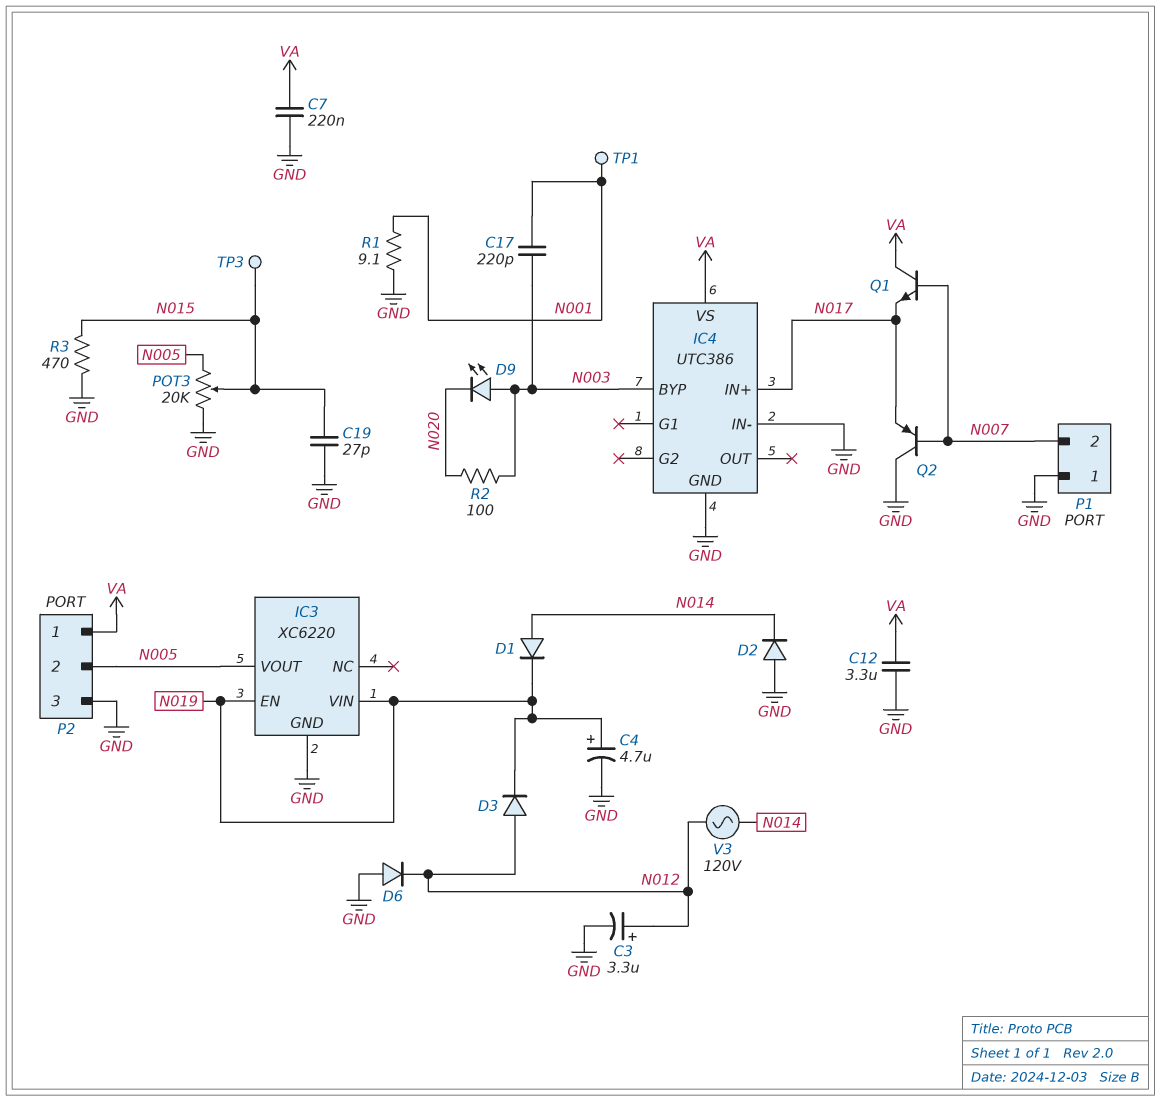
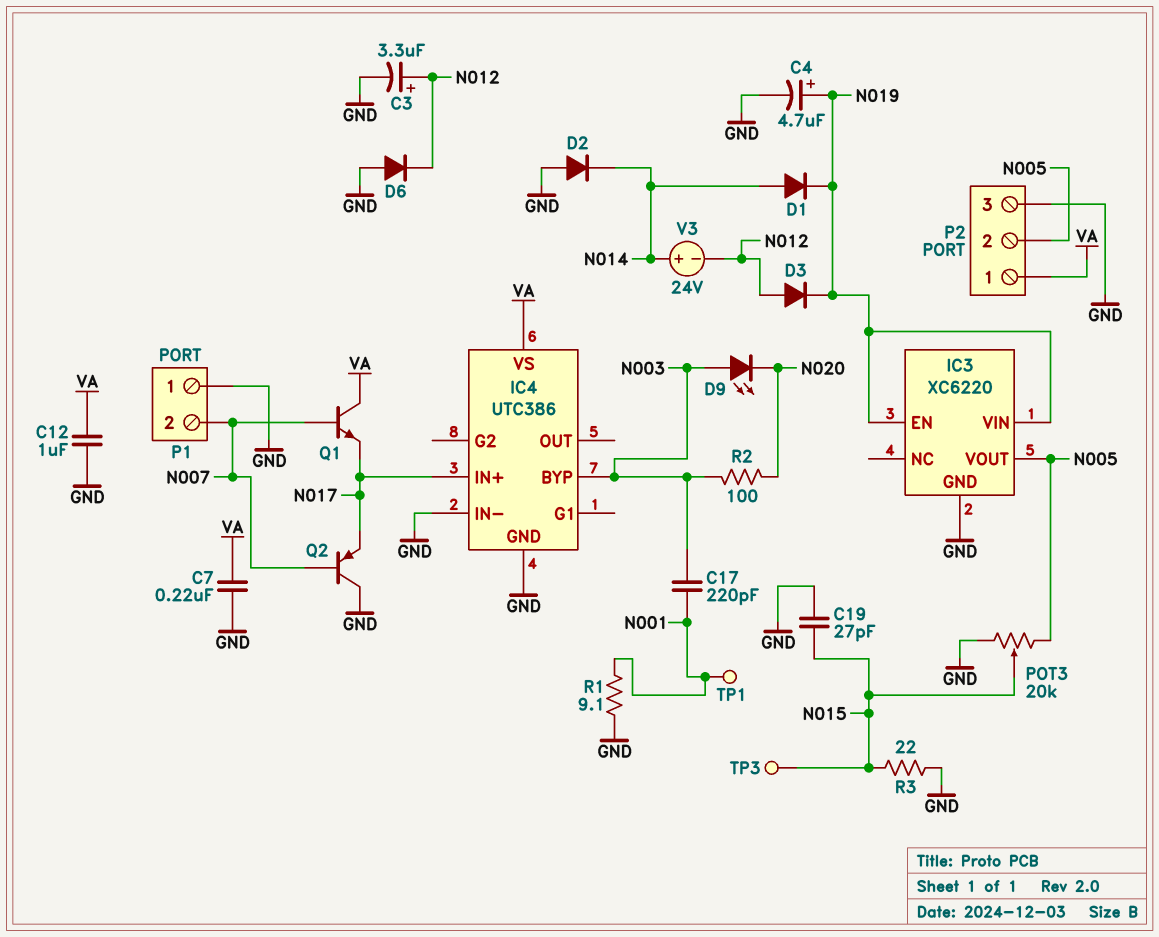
C12: 3.3uF (GND, VA) -> 1uF (GND, VA)
R3: 470 (GND, N015) -> 22 (GND, N015)
V3: AC 120V (N012, N014) -> 24V (plus N014, minus N012)

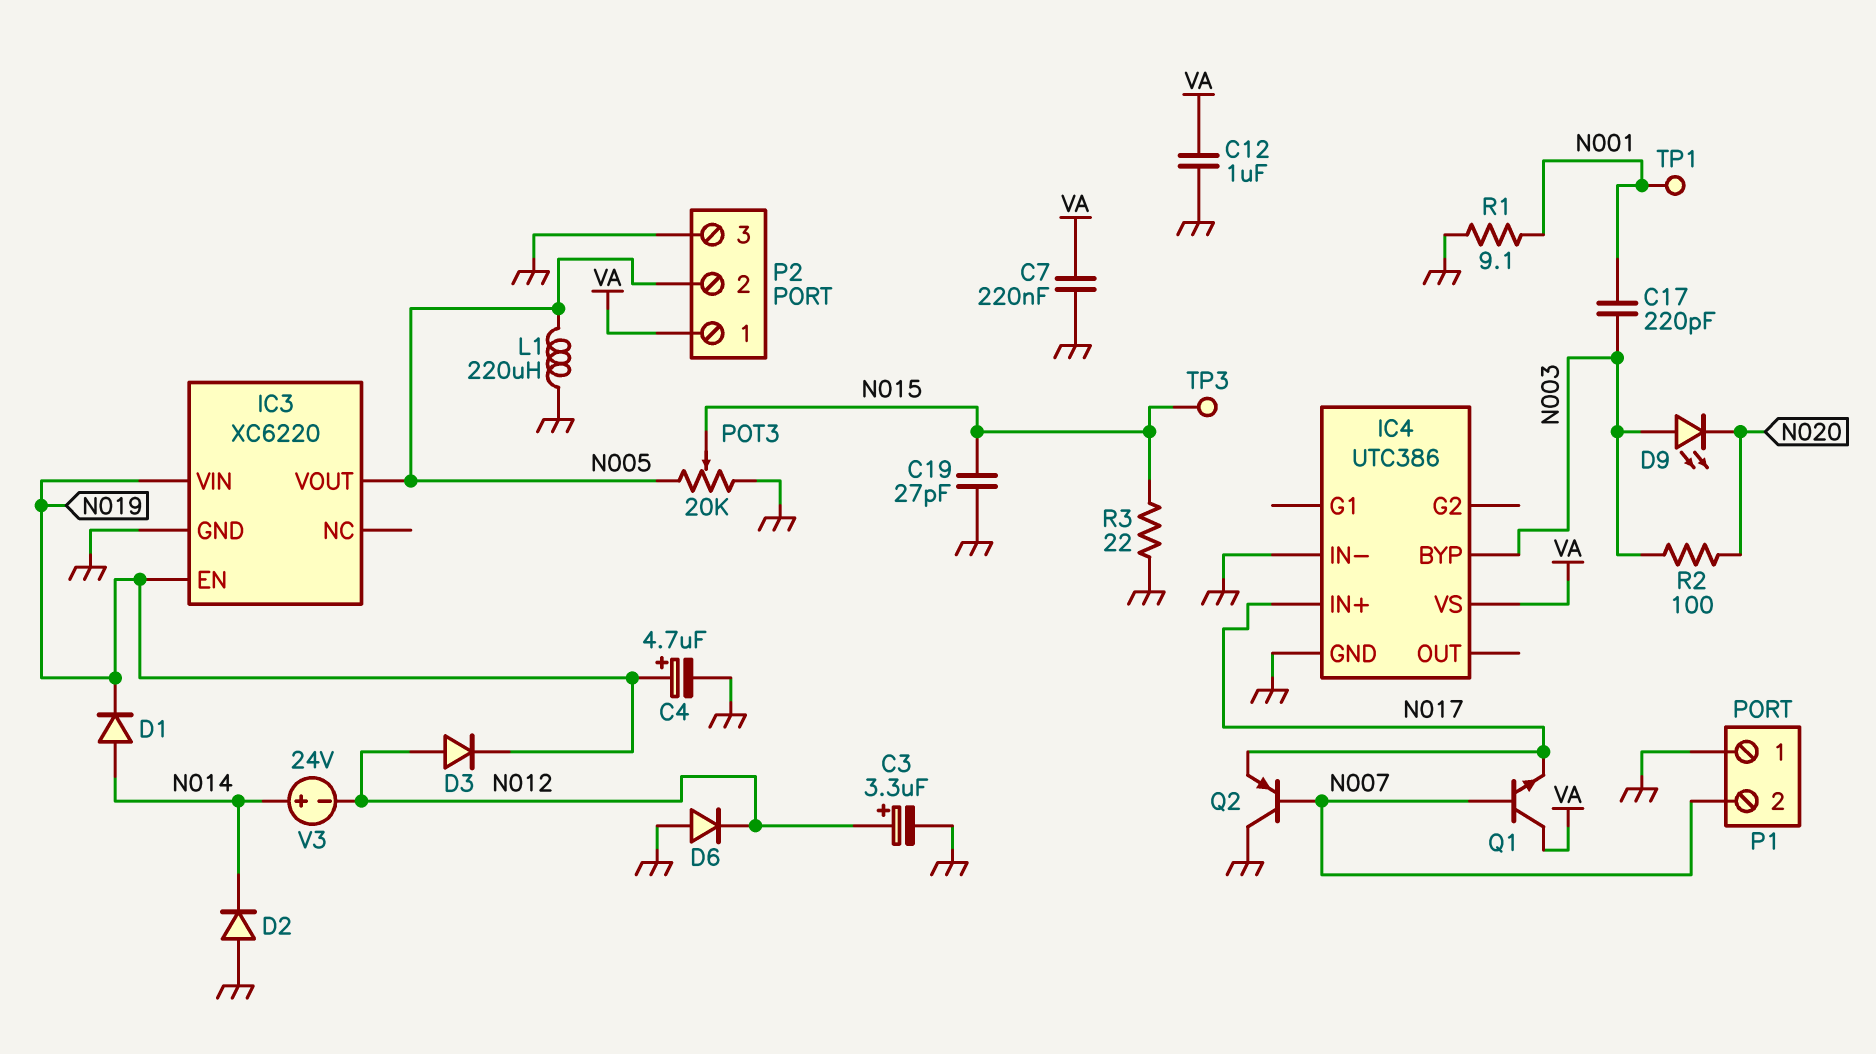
L1: none -> 220uH (GND, N005)

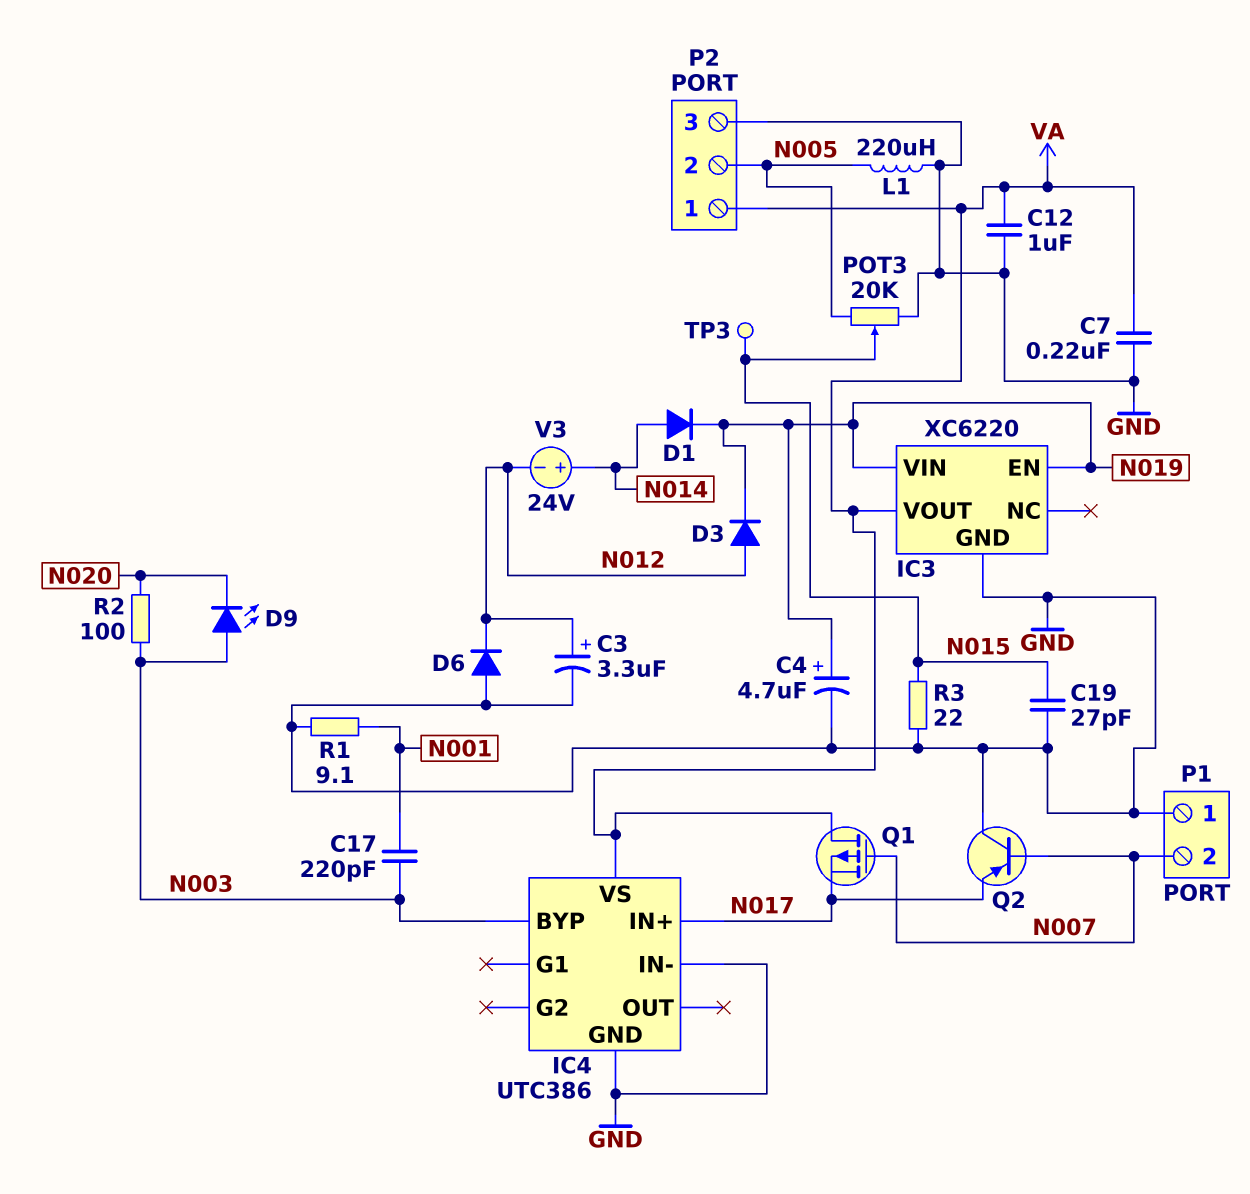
D2: diode (A GND, K N014) -> none
IC3 pin VOUT: N005 -> VA
Q1: NPN (B N007, C VA, E N017) -> PMOS (G N007, D VA, S N017)
TP1: test point (N001) -> none

